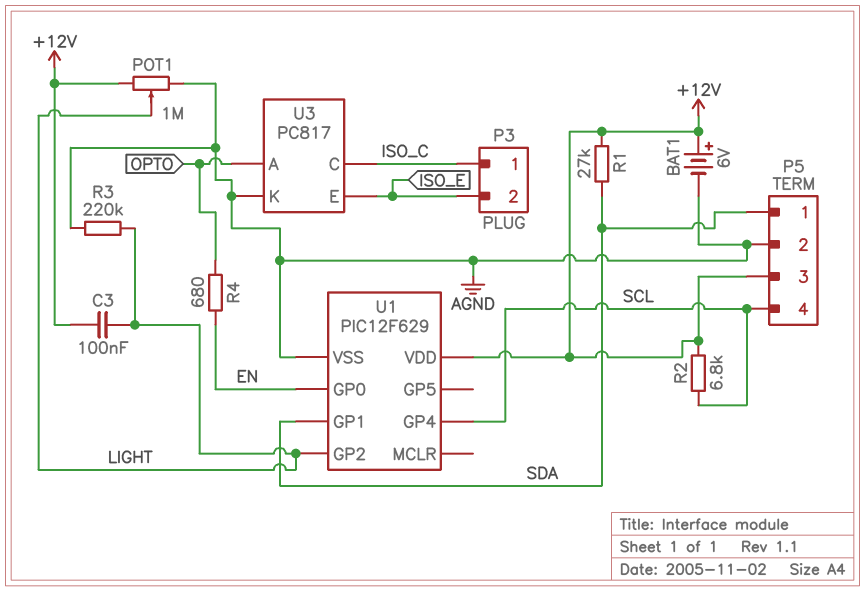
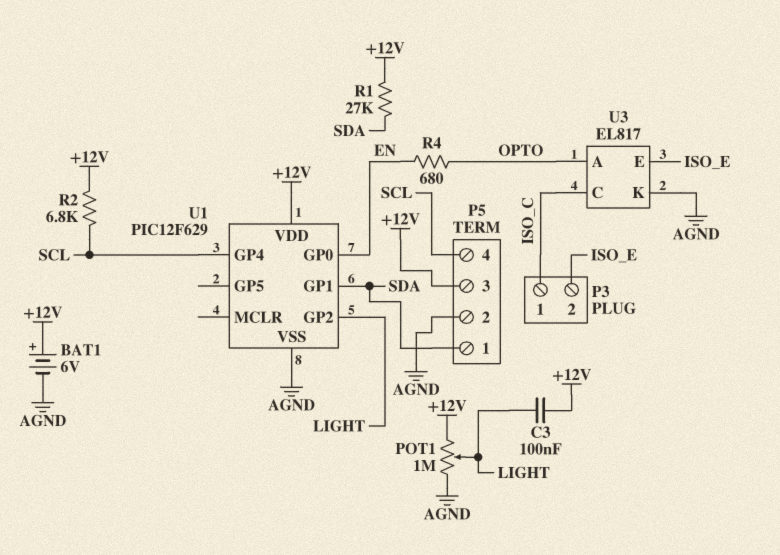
R3: 220k (AGND, LIGHT) -> none
U3: PC817 -> EL817

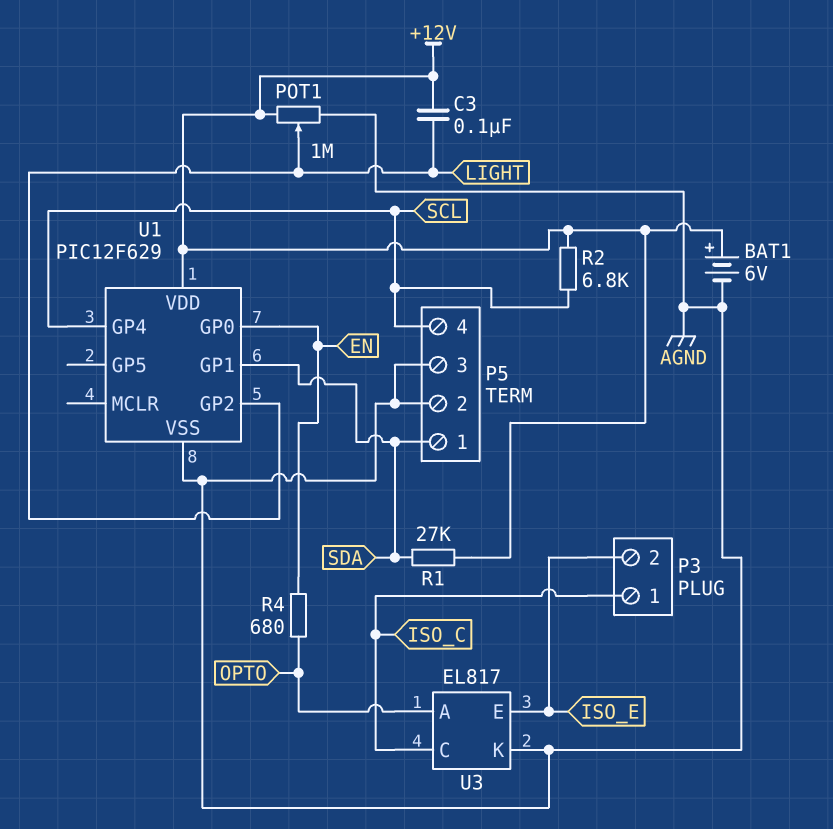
P5 pin 3: +12V -> AGND

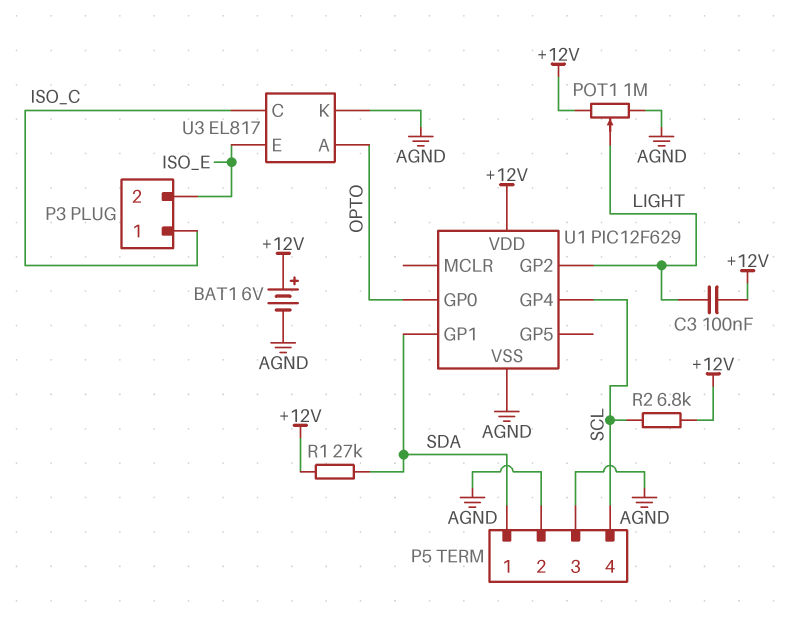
R4: 680 (EN, OPTO) -> none
U1 pin GP0: EN -> OPTO

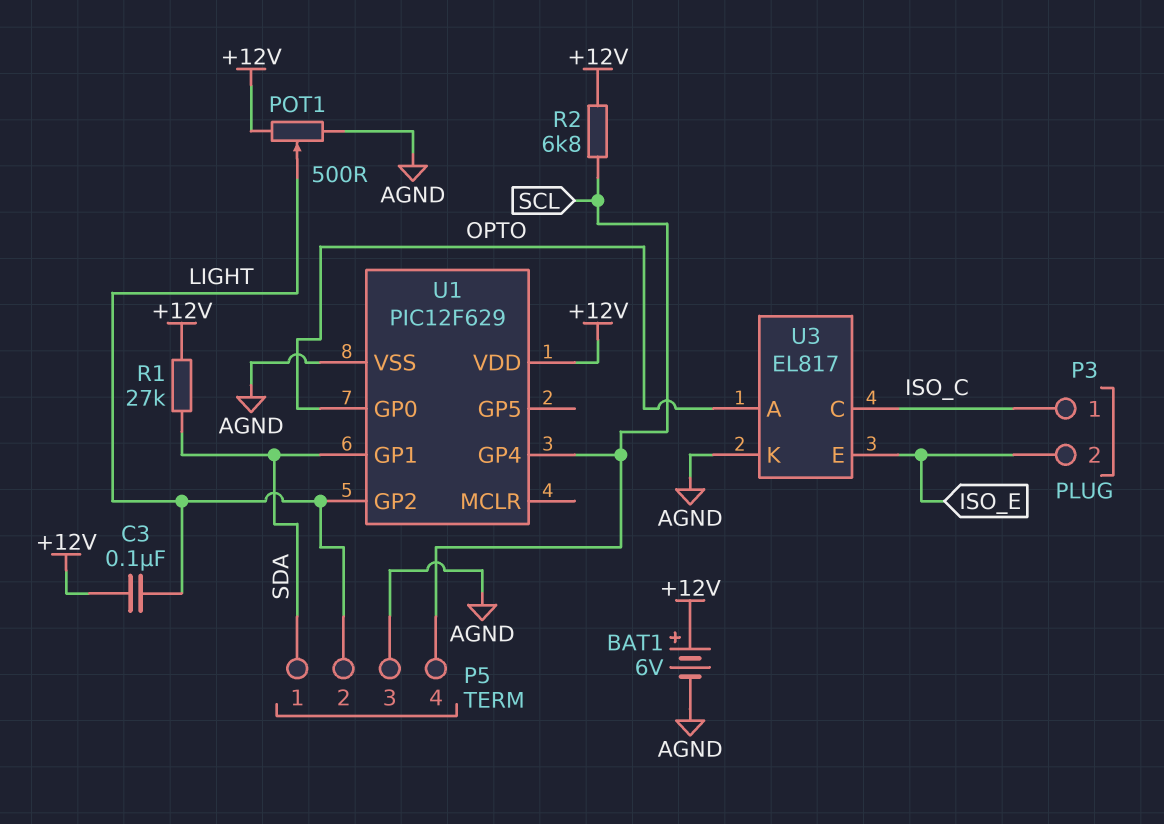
P5 pin 2: AGND -> LIGHT
POT1: 1M (+12V, AGND, wiper LIGHT) -> 500 (+12V, AGND, wiper LIGHT)

